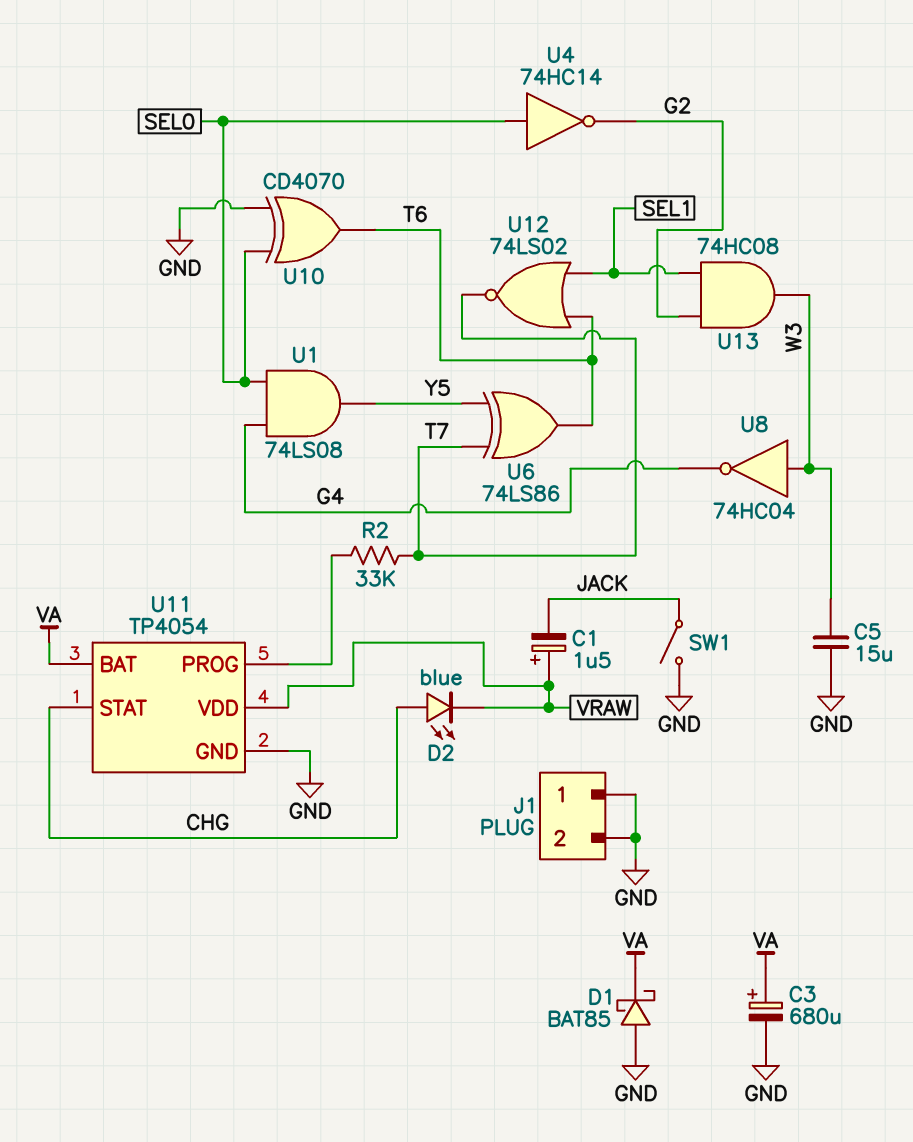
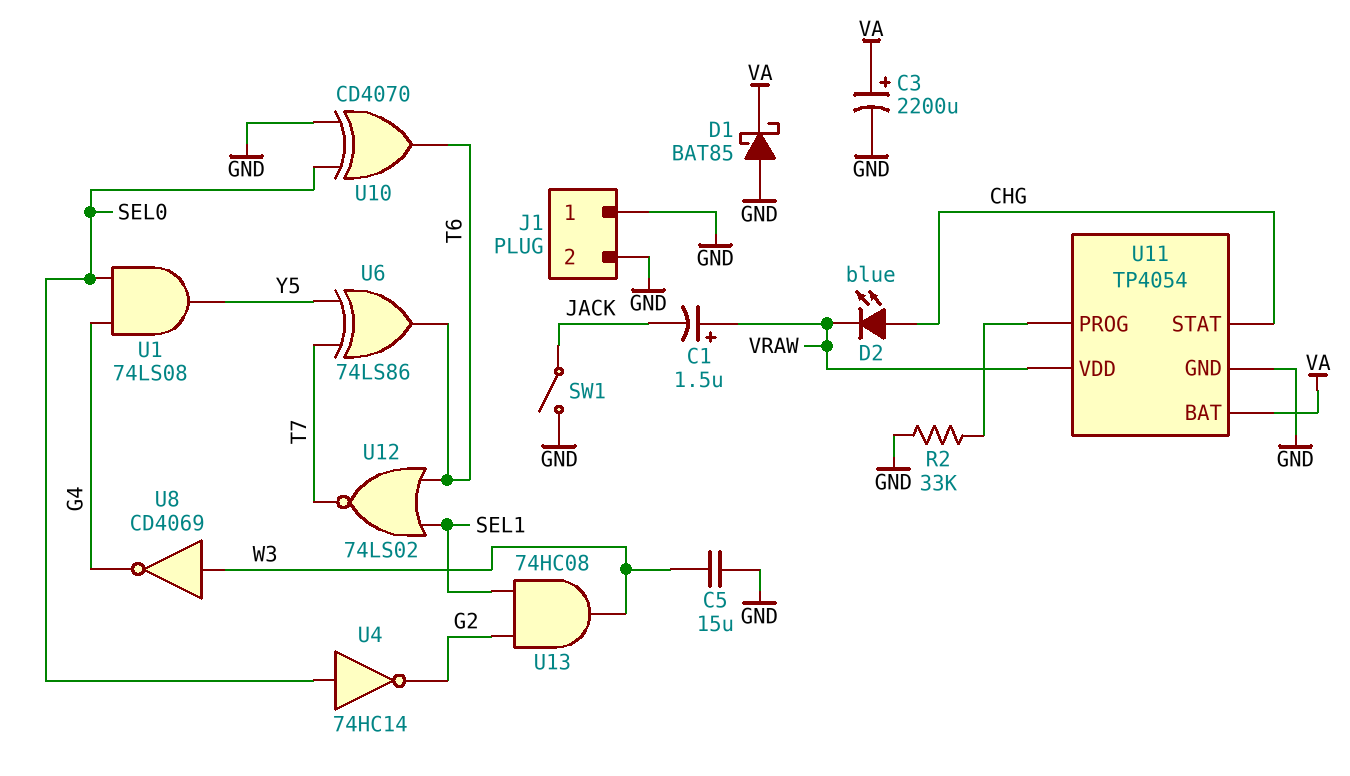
C3: 680uF (plus VA, minus GND) -> 2200uF (plus VA, minus GND)
R2: 33k (T7, U11/PROG) -> 33k (GND, U11/PROG)
U8: NOT 74HC04 (in W3, out G4) -> NOT CD4069 (in W3, out G4)

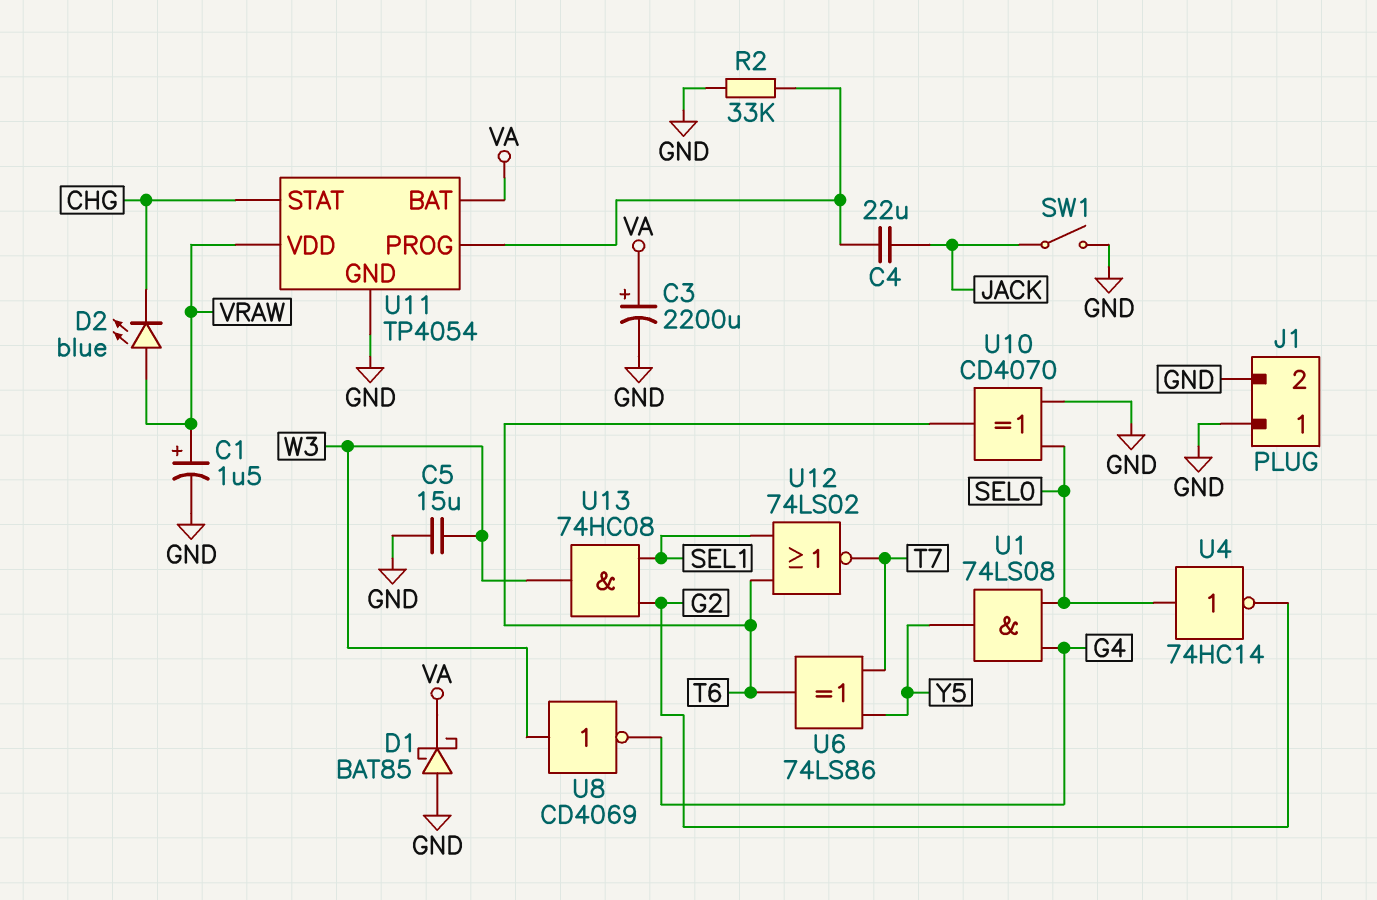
C1: 1.5uF (plus VRAW, minus JACK) -> 1.5uF (plus VRAW, minus GND)
C4: none -> 22uF (JACK, U11/PROG)
D2: LED blue (A CHG, K VRAW) -> LED blue (A VRAW, K CHG)

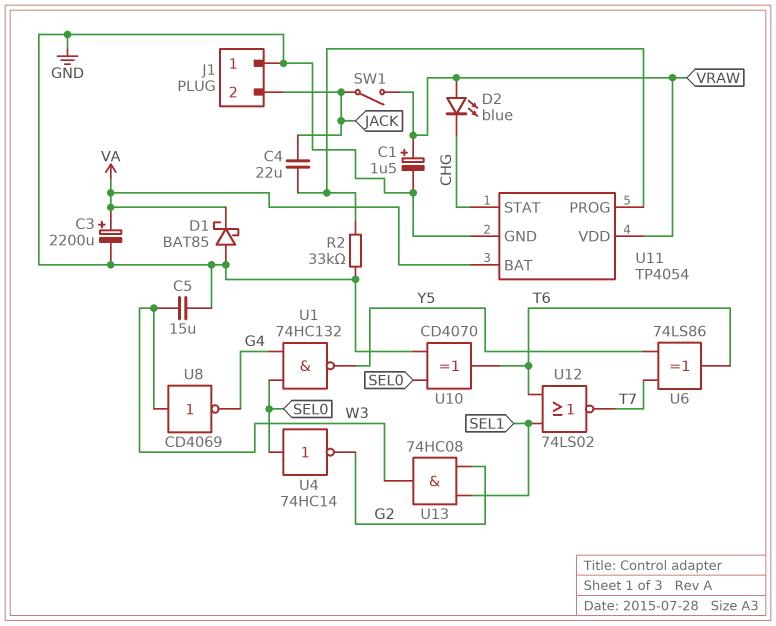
J1 pin 2: GND -> JACK
SW1: switch (GND, JACK) -> switch (JACK, VRAW)
U1: AND 74LS08 (in G4, in SEL0, out Y5) -> NAND 74HC132 (in G4, in SEL0, out Y5)

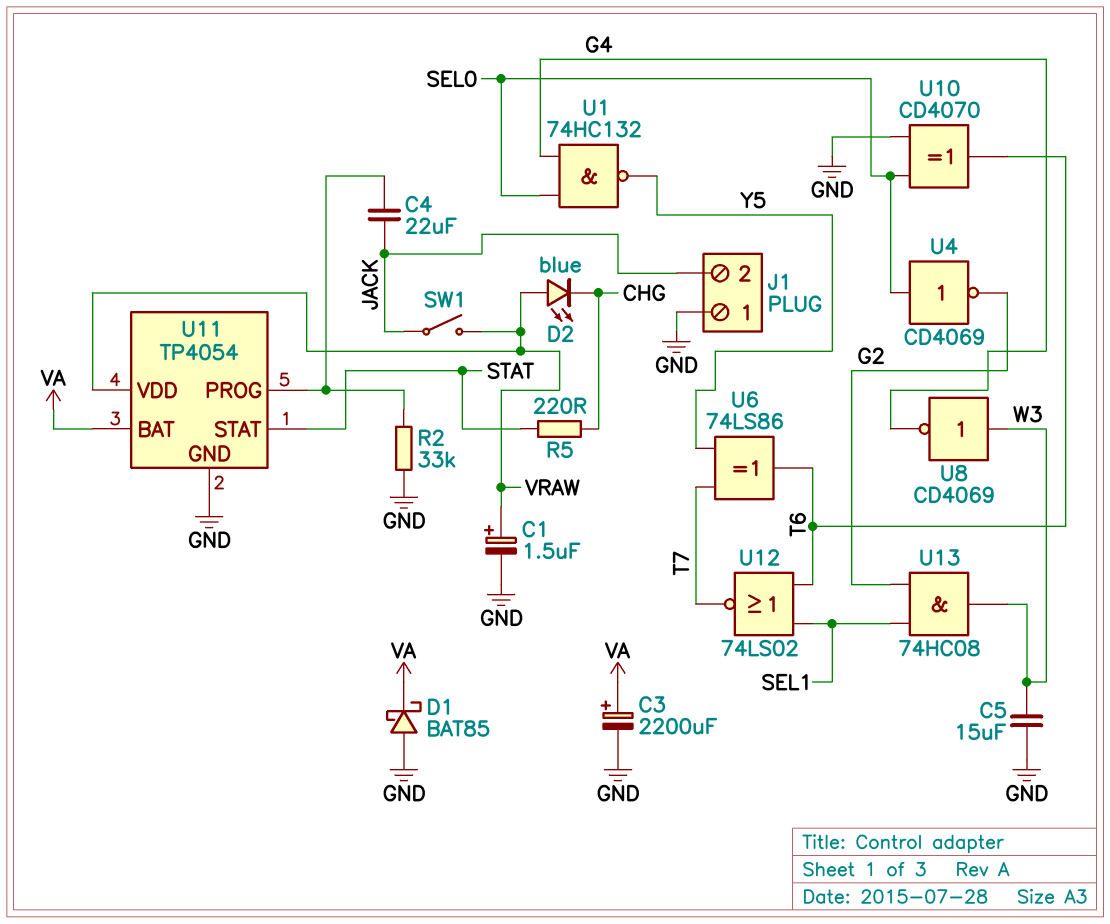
R5: none -> 220 (CHG, STAT)
U4: NOT 74HC14 (in SEL0, out G2) -> NOT CD4069 (in SEL0, out G2)
U11 pin STAT: CHG -> STAT

